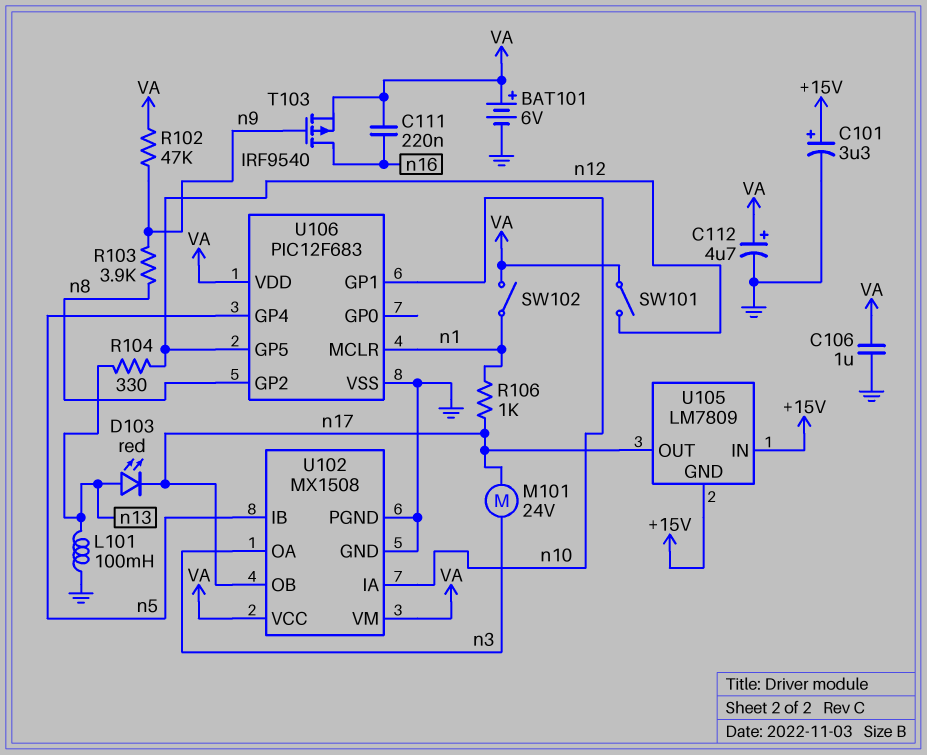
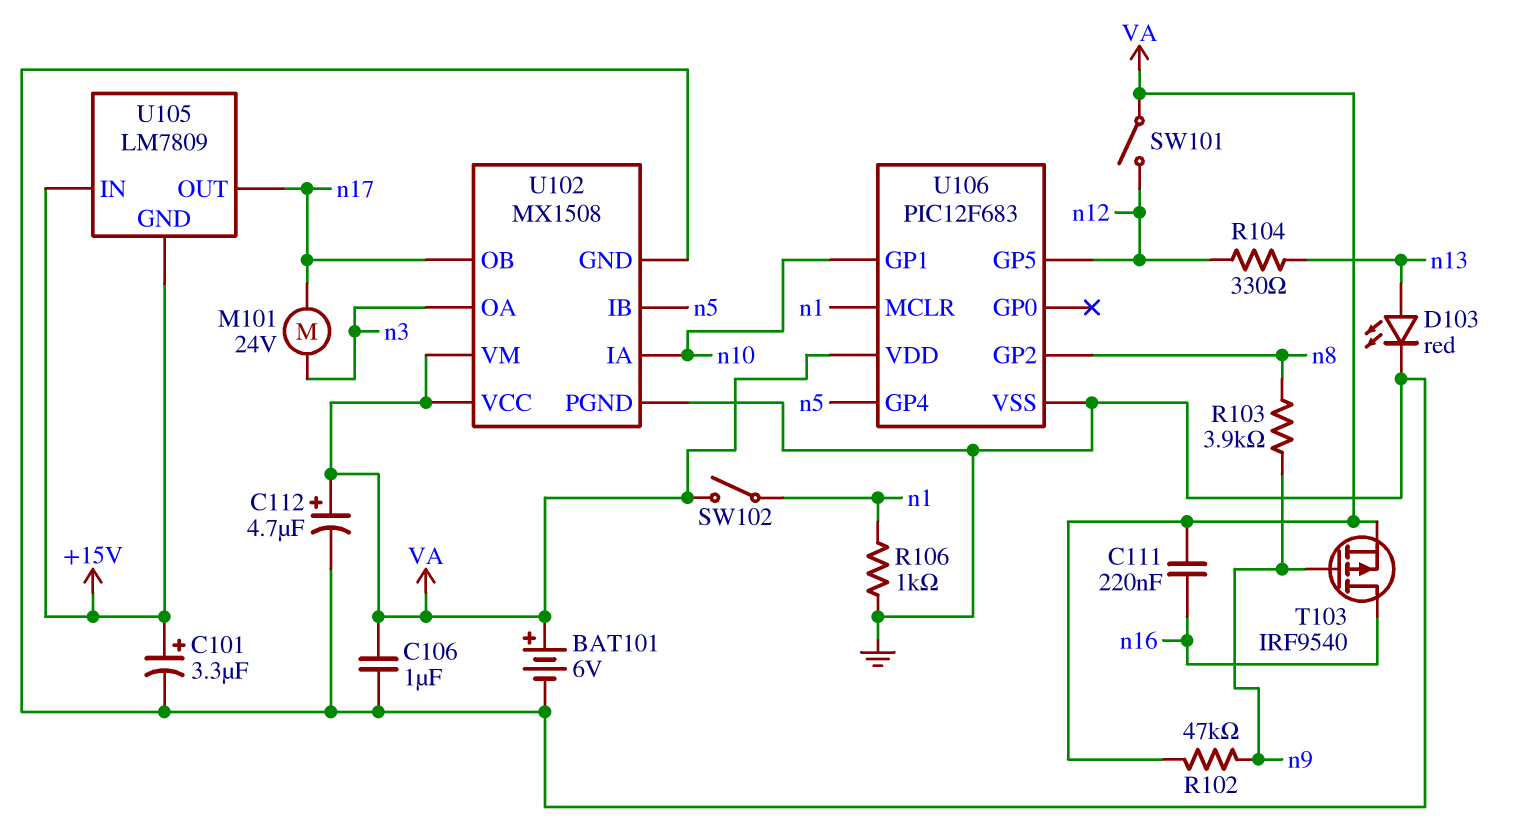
D103: LED red (A n13, K n17) -> LED red (A n13, K GND)
L101: 100mH (GND, n13) -> none
R106: 1k (n1, n17) -> 1k (GND, n1)

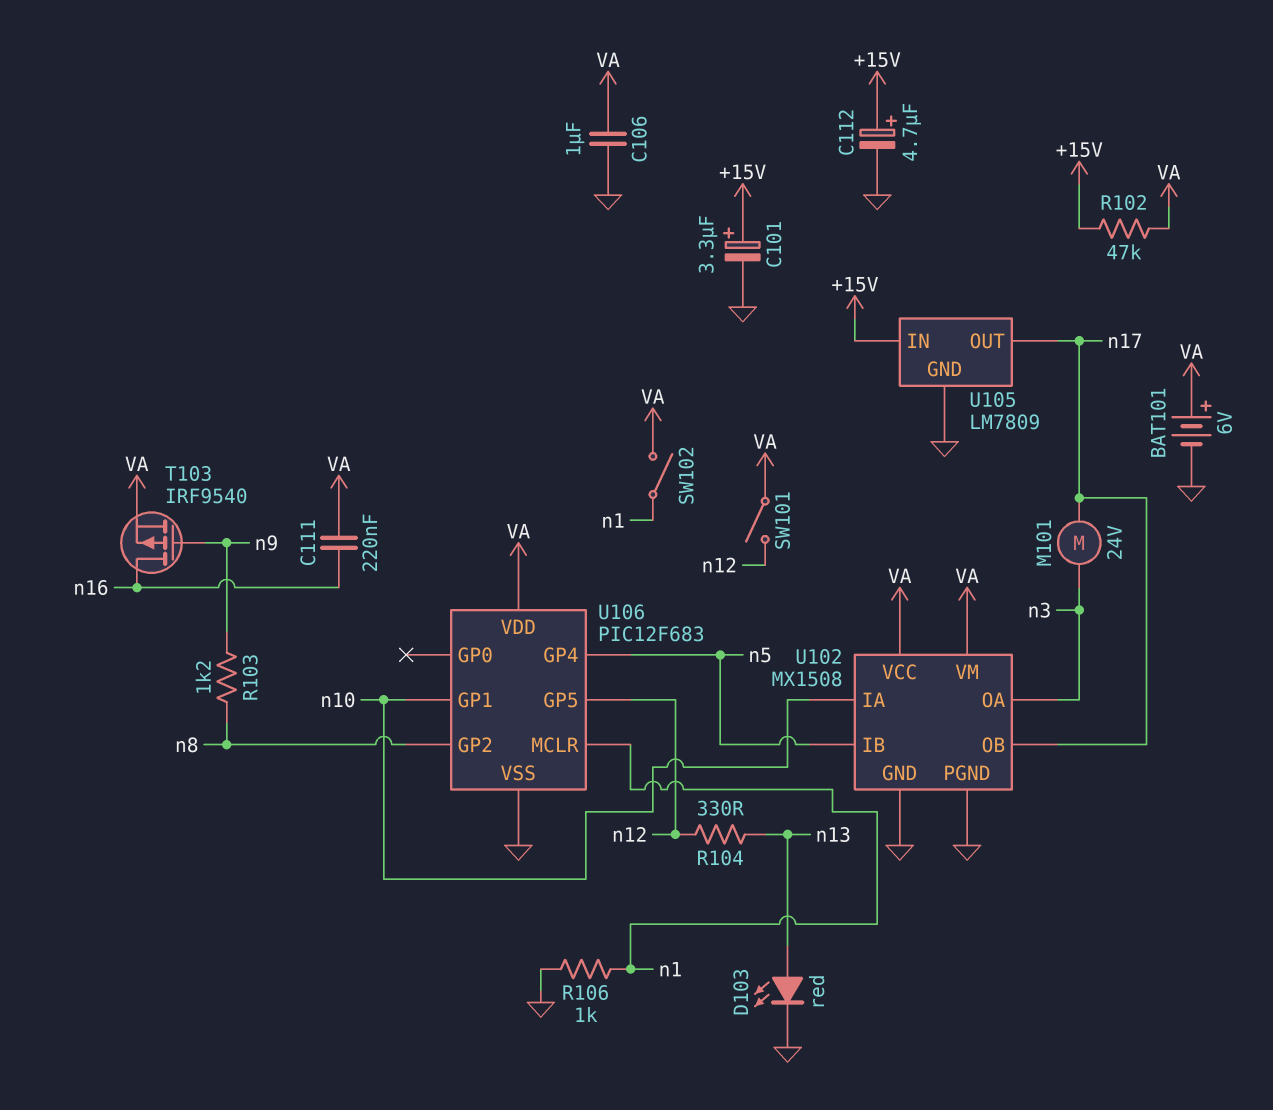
C112: 4.7uF (plus VA, minus GND) -> 4.7uF (plus +15V, minus GND)
R102: 47k (VA, n9) -> 47k (+15V, VA)
R103: 3.9k (n8, n9) -> 1.2k (n8, n9)
U105 pin GND: +15V -> GND

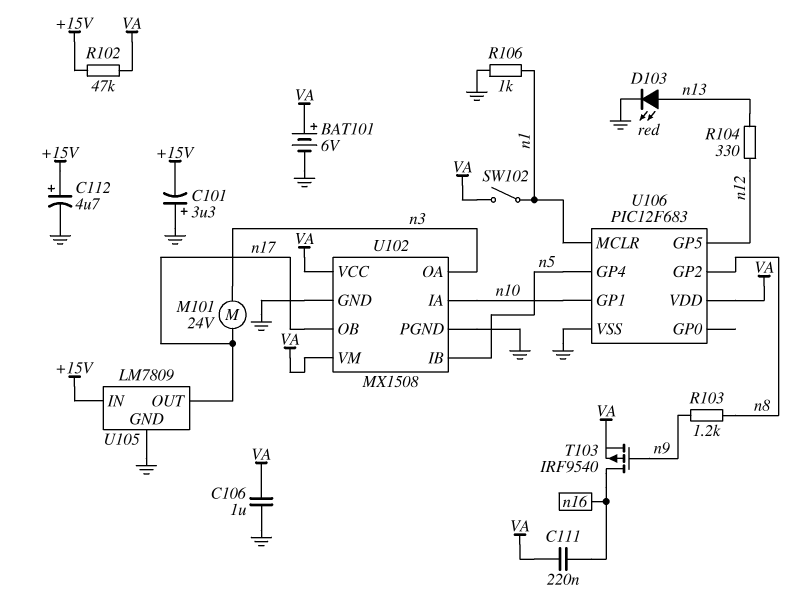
C101: 3.3uF (plus +15V, minus GND) -> 3.3uF (plus GND, minus +15V)
SW101: switch (VA, n12) -> none

